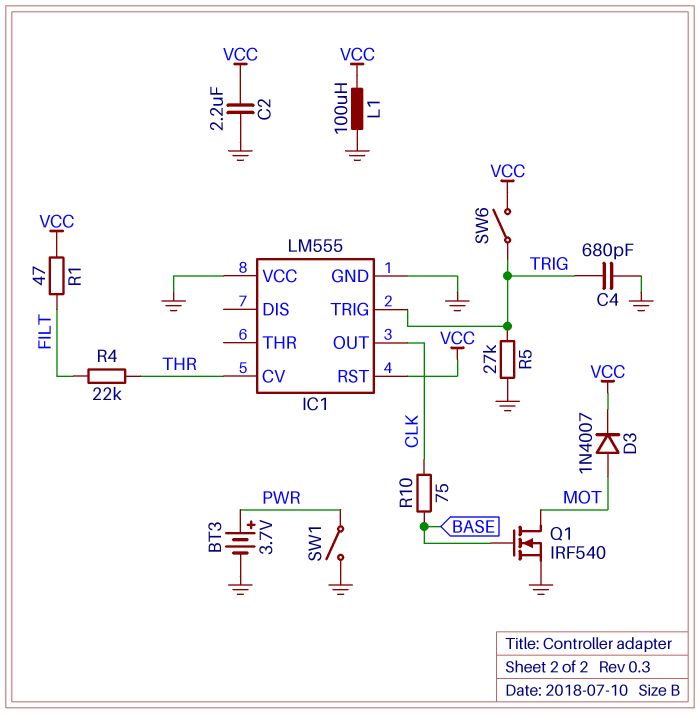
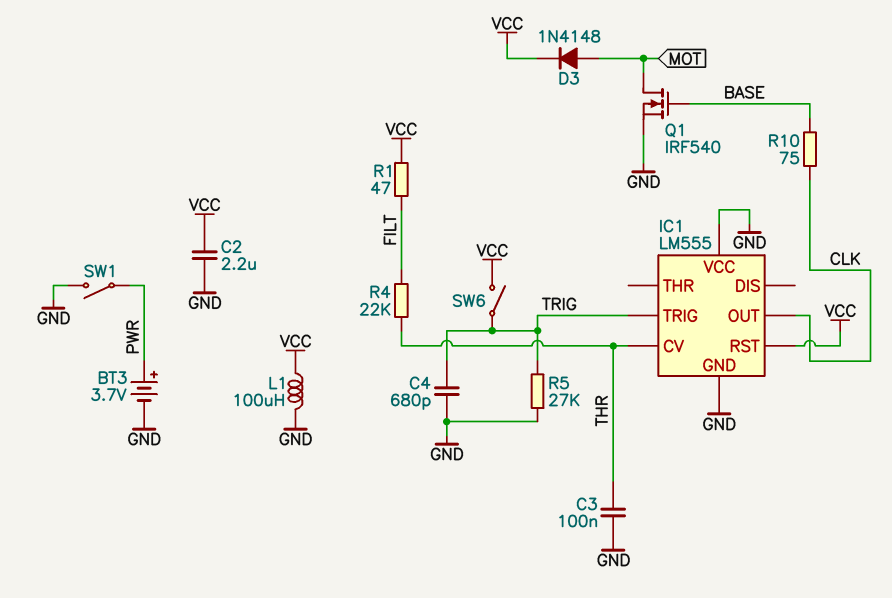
C3: none -> 100nF (GND, THR)
D3: diode 1N4007 (A MOT, K VCC) -> diode 1N4148 (A MOT, K VCC)

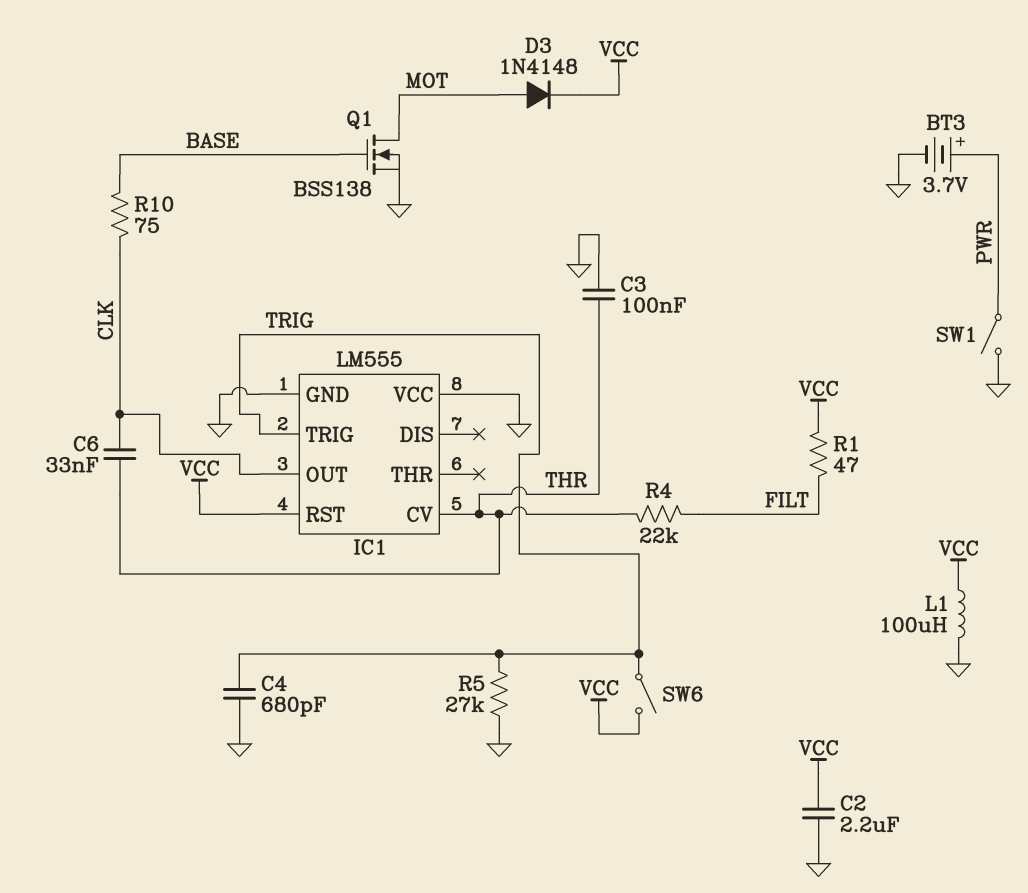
C6: none -> 33nF (CLK, THR)
Q1: NMOS IRF540 (G BASE, D MOT, S GND) -> NMOS BSS138 (G BASE, D MOT, S GND)

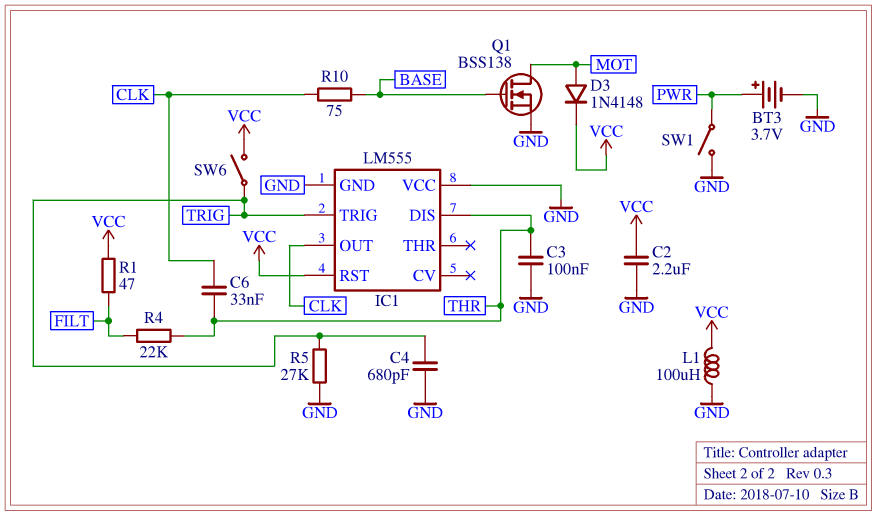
IC1 pin CV: THR -> none
IC1 pin DIS: none -> THR

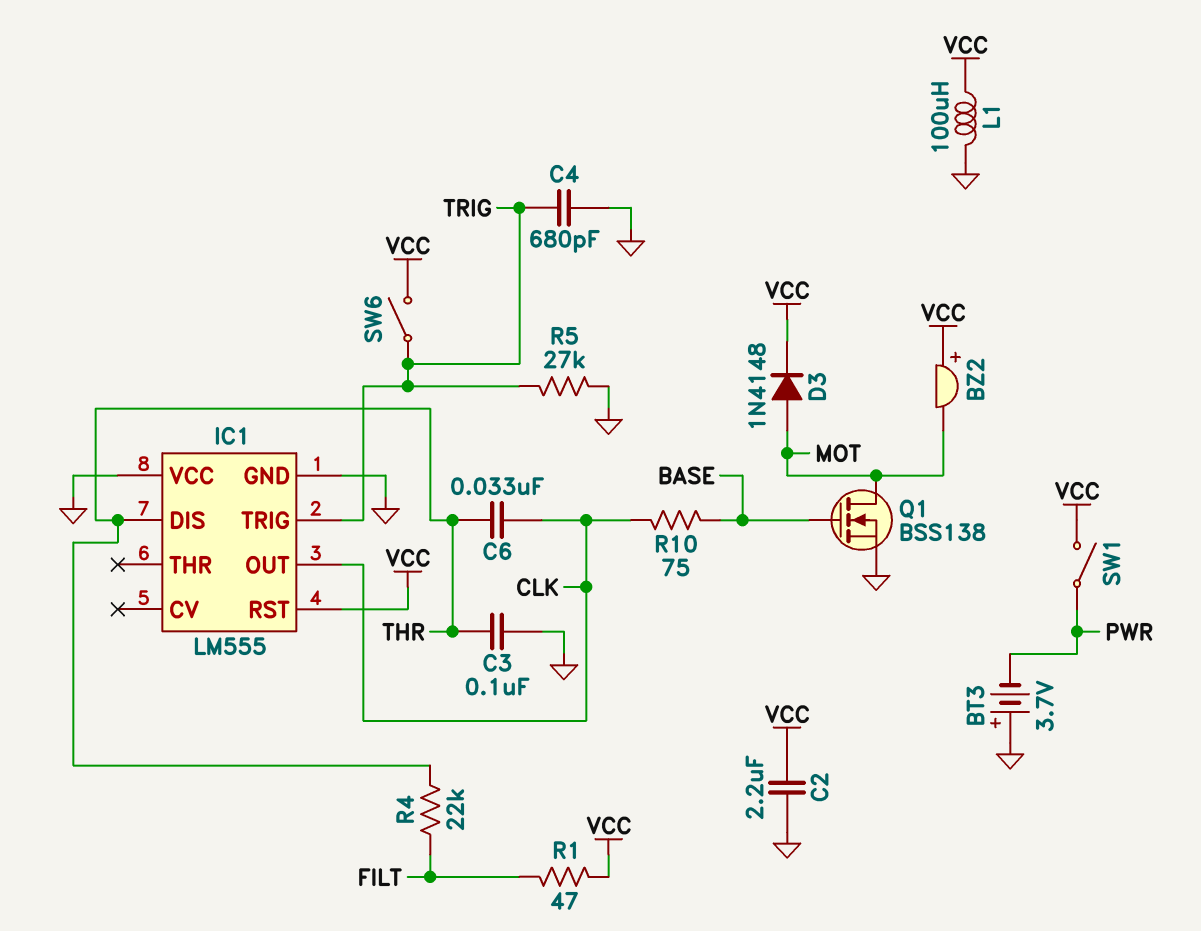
BT3: 3.7V (plus PWR, minus GND) -> 3.7V (plus GND, minus PWR)
BZ2: none -> buzzer (plus VCC, minus MOT)
SW1: switch (GND, PWR) -> switch (PWR, VCC)

